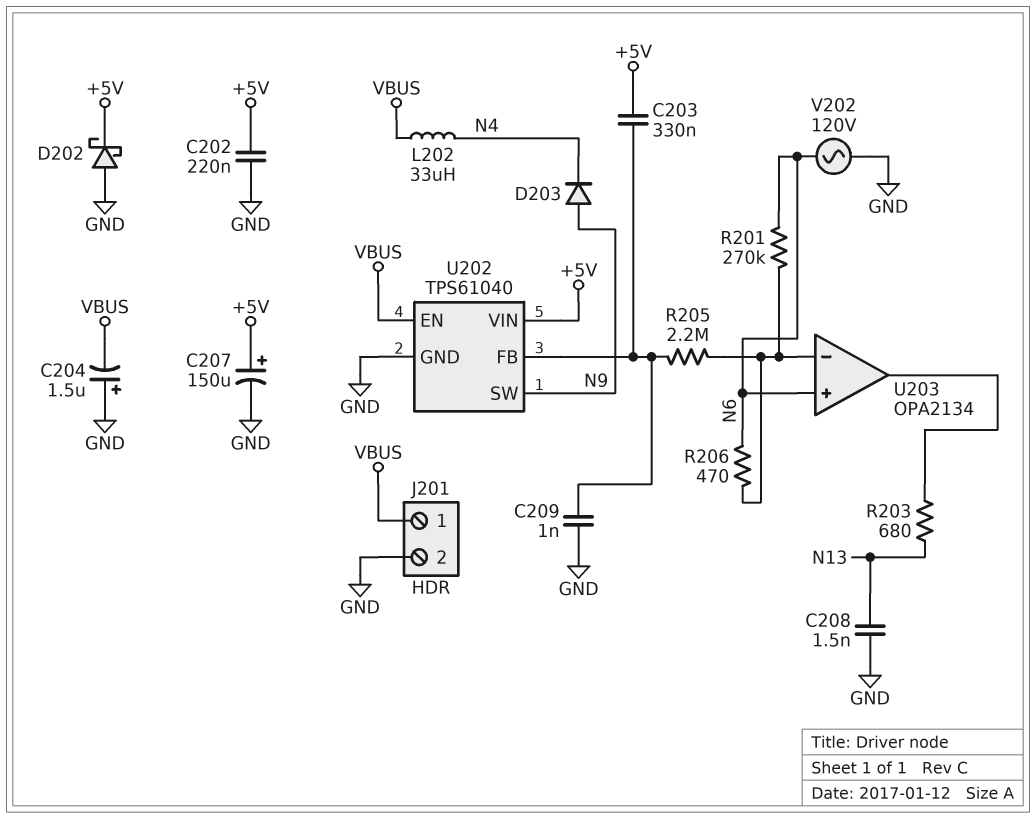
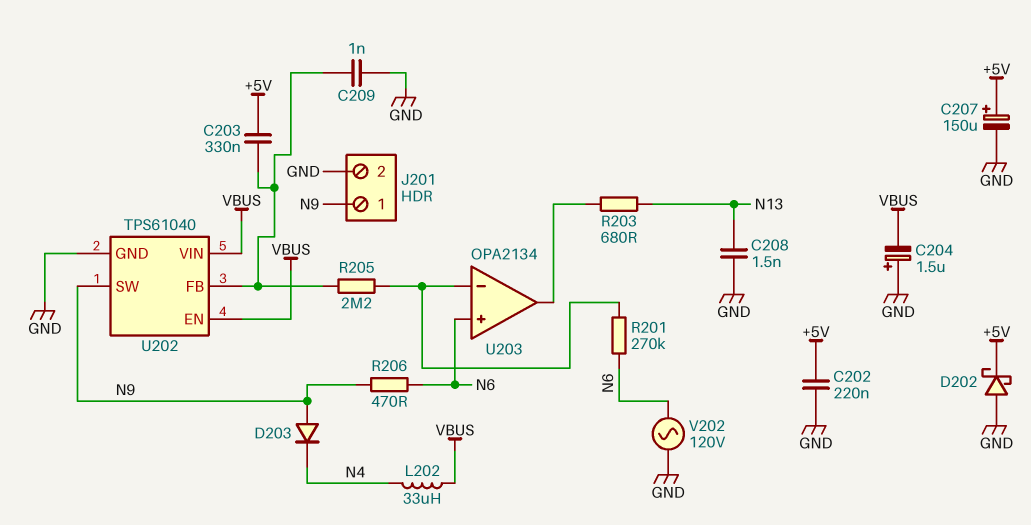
J201 pin 1: VBUS -> N9
R206: 470 (N6, U203/in-) -> 470 (N6, N9)
U202 pin VIN: +5V -> VBUS

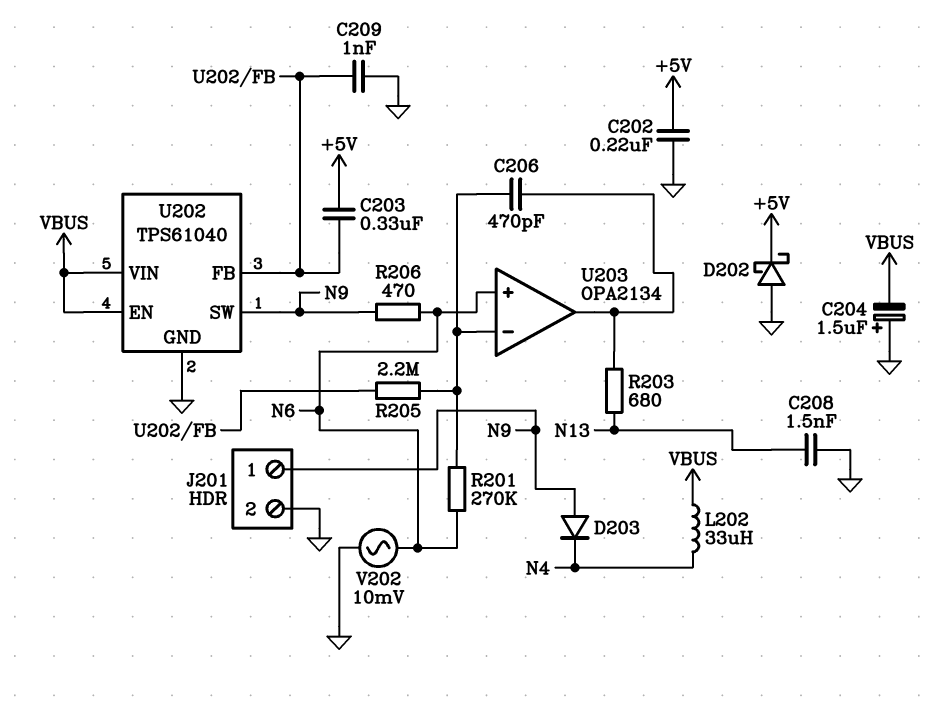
C206: none -> 470pF (U203/in-, U203/out)
C207: 150uF (plus +5V, minus GND) -> none
V202: AC 120V (GND, N6) -> AC 10mV (GND, N6)

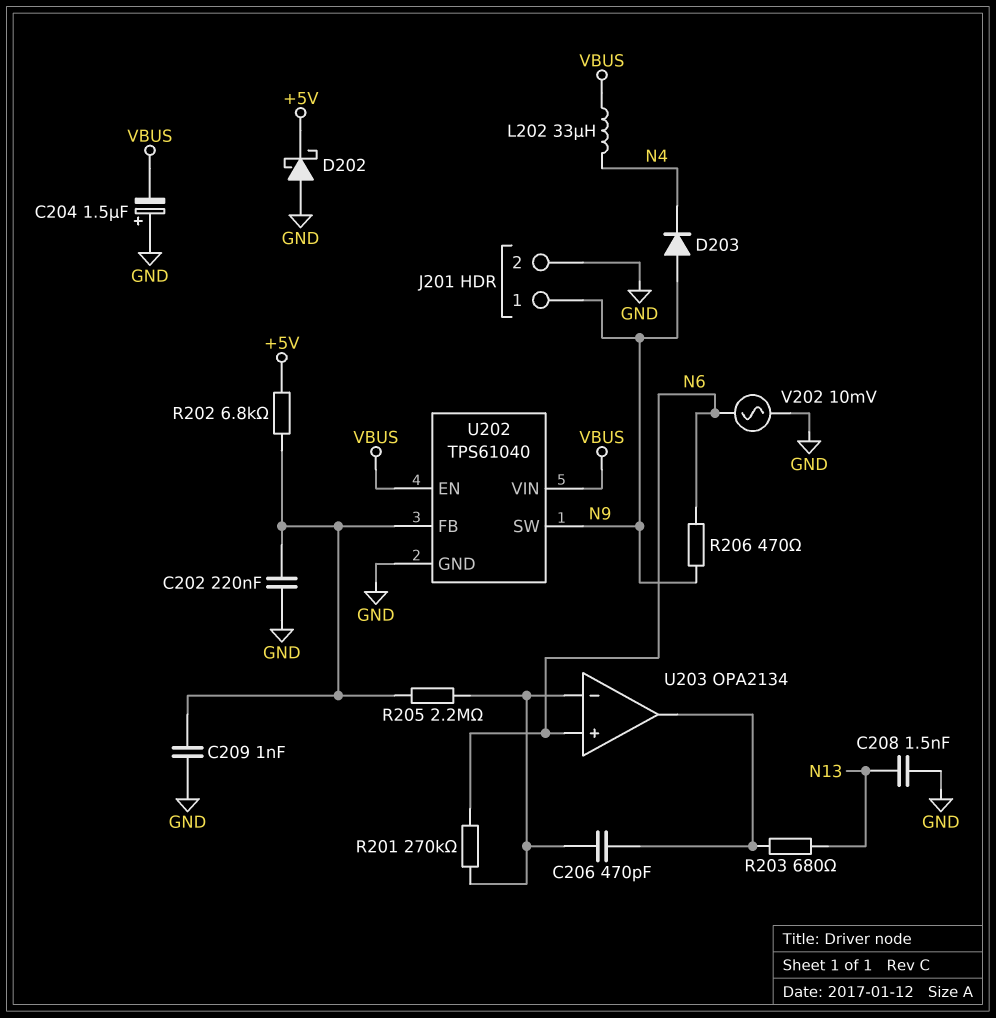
C202: 220nF (+5V, GND) -> 220nF (GND, U202/FB)
C203: 330nF (+5V, U202/FB) -> none
R202: none -> 6.8k (+5V, U202/FB)

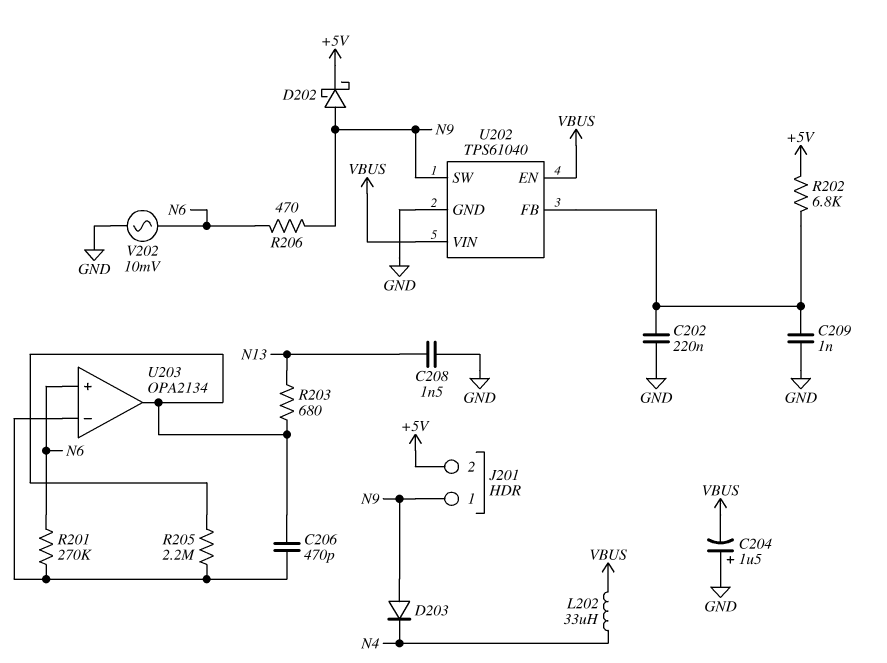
D202: schottky (A GND, K +5V) -> schottky (A N9, K +5V)
J201 pin 2: GND -> +5V
R205: 2.2M (U202/FB, U203/in-) -> 2.2M (U203/in-, U203/out)

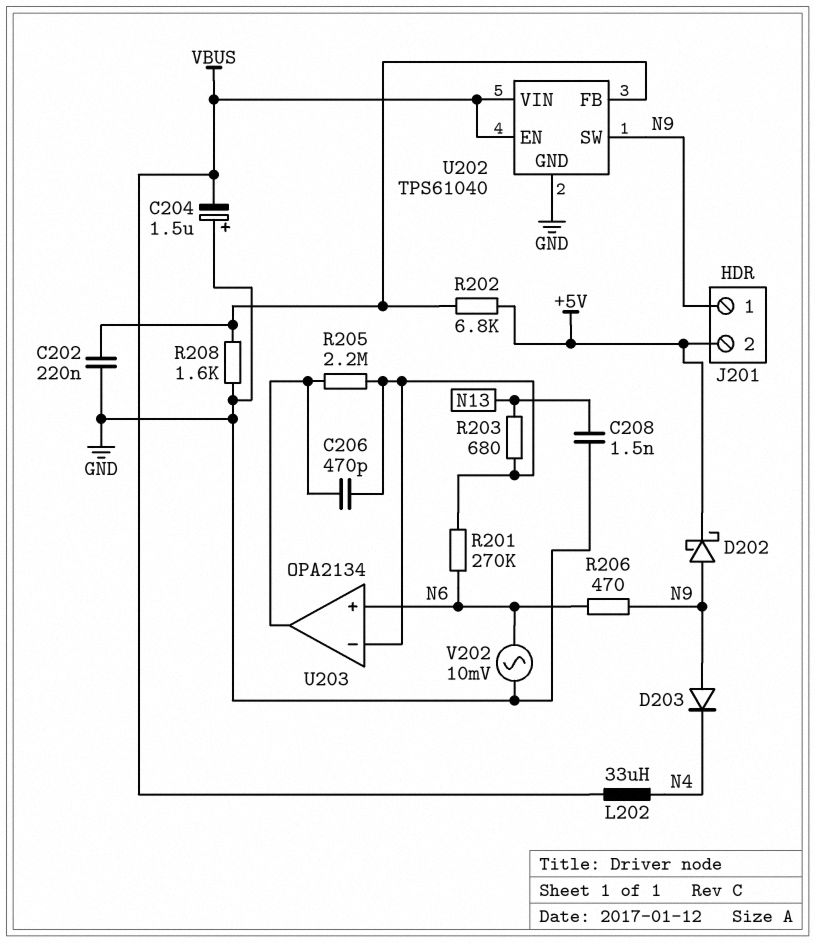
C209: 1nF (GND, U202/FB) -> none
R203: 680 (N13, U203/out) -> 680 (N13, U203/in-)
R208: none -> 1.6k (GND, U202/FB)

